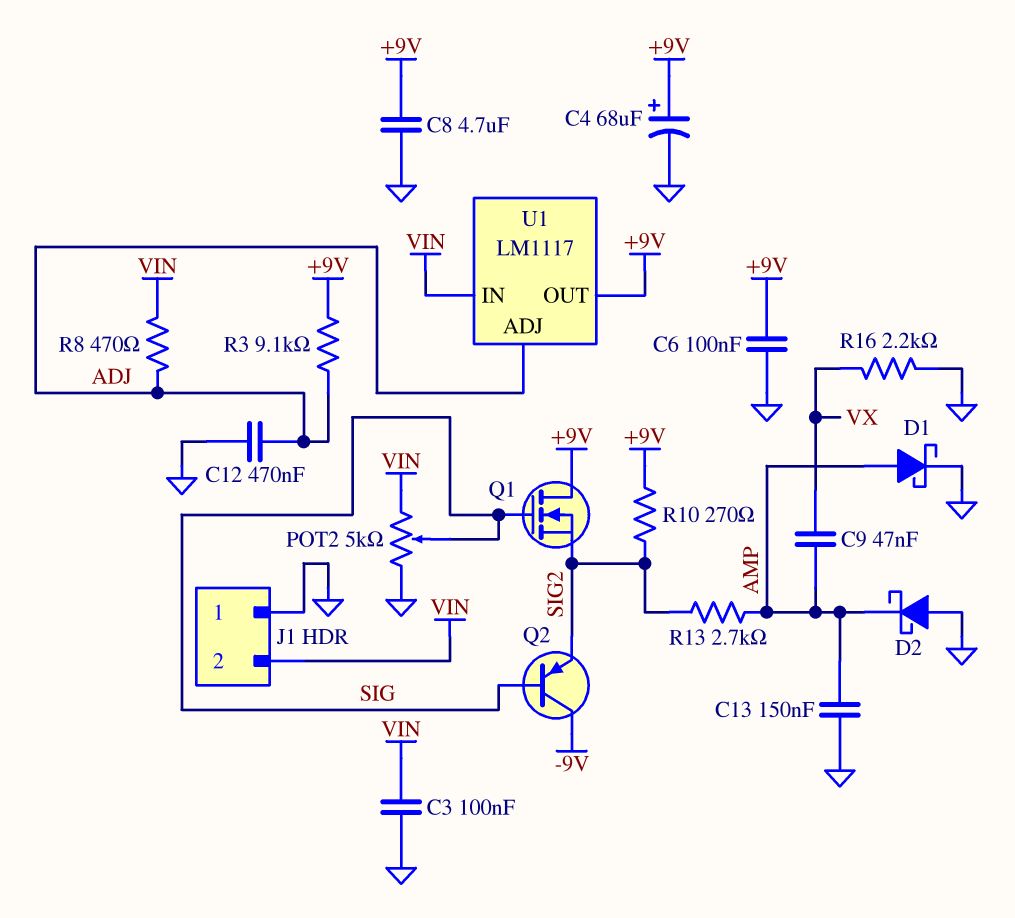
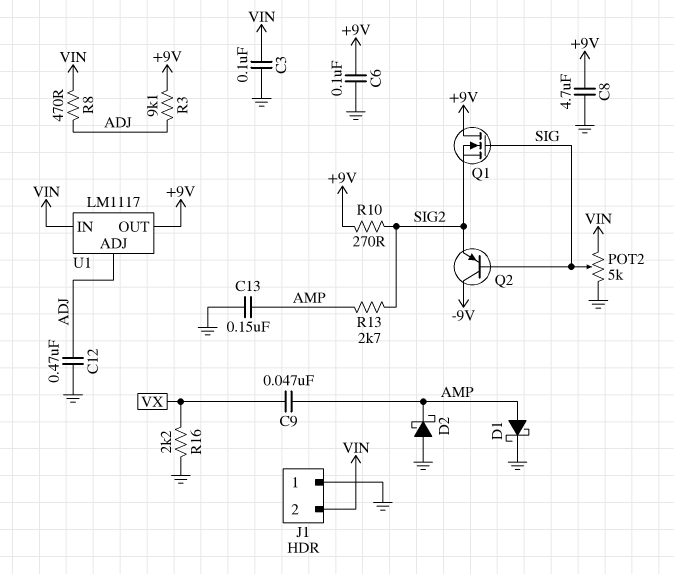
C4: 68uF (plus +9V, minus GND) -> none

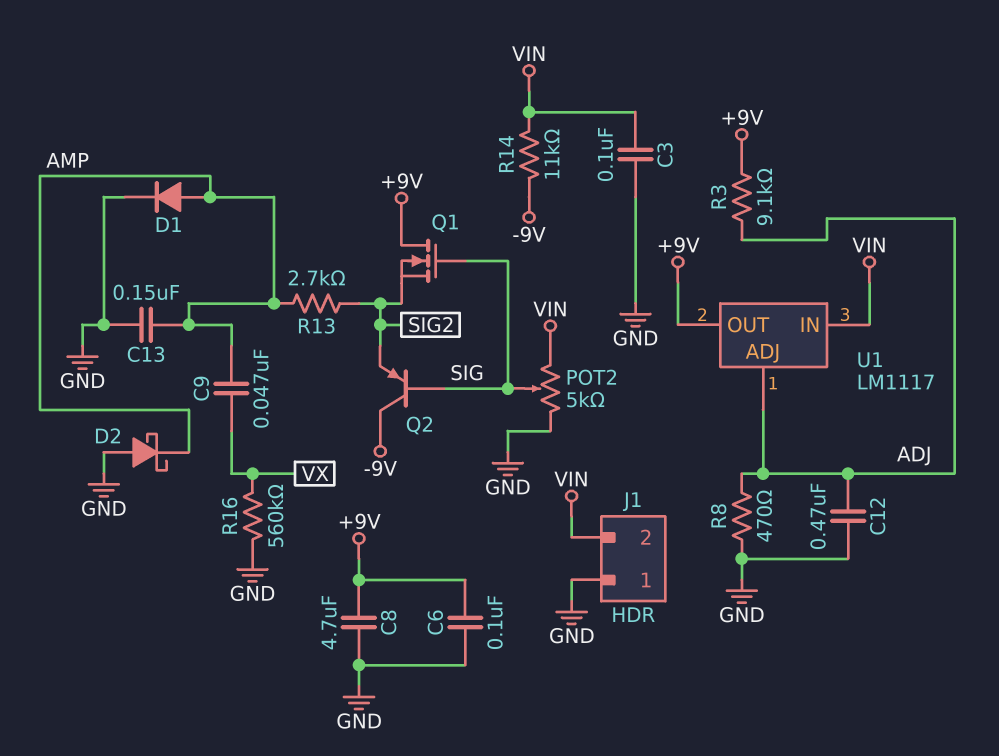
D1: schottky (A AMP, K GND) -> diode (A AMP, K GND)
R8: 470 (ADJ, VIN) -> 470 (ADJ, GND)
R10: 270 (+9V, SIG2) -> none
R14: none -> 11k (-9V, VIN)
R16: 2.2k (GND, VX) -> 560k (GND, VX)

